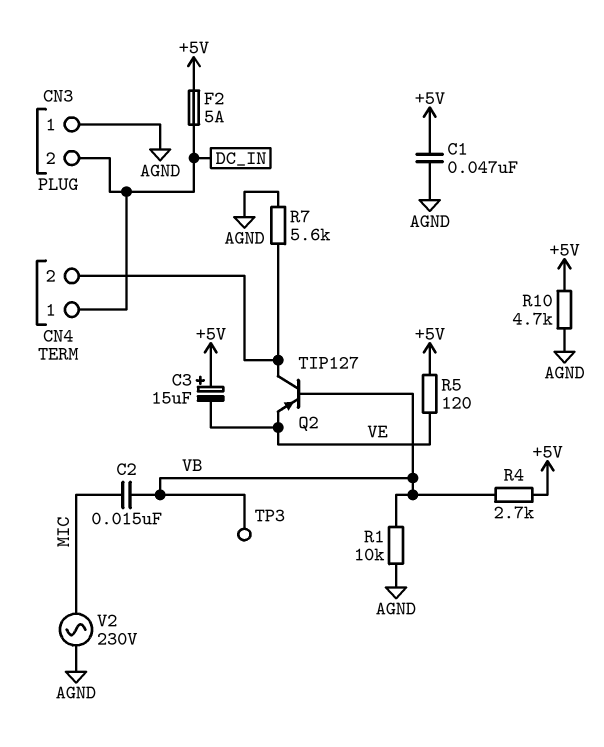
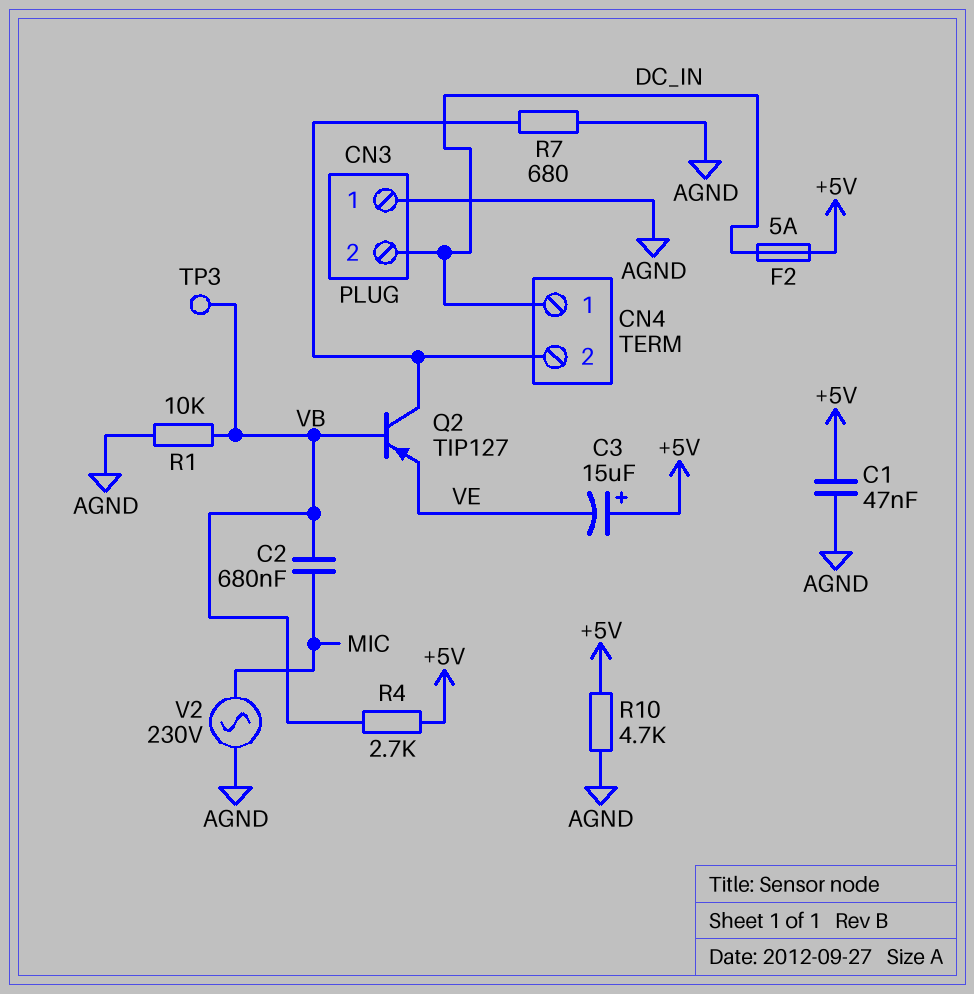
C2: 15nF (MIC, VB) -> 680nF (MIC, VB)
R5: 120 (+5V, VE) -> none
R7: 5.6k (AGND, CN4/2) -> 680 (AGND, CN4/2)

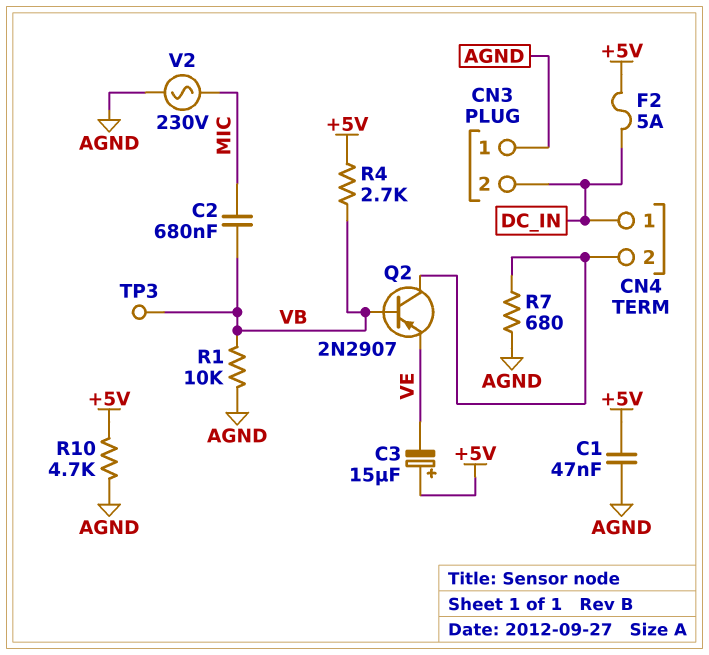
Q2: PNP TIP127 (B VB, C CN4/2, E VE) -> PNP 2N2907 (B VB, C CN4/2, E VE)

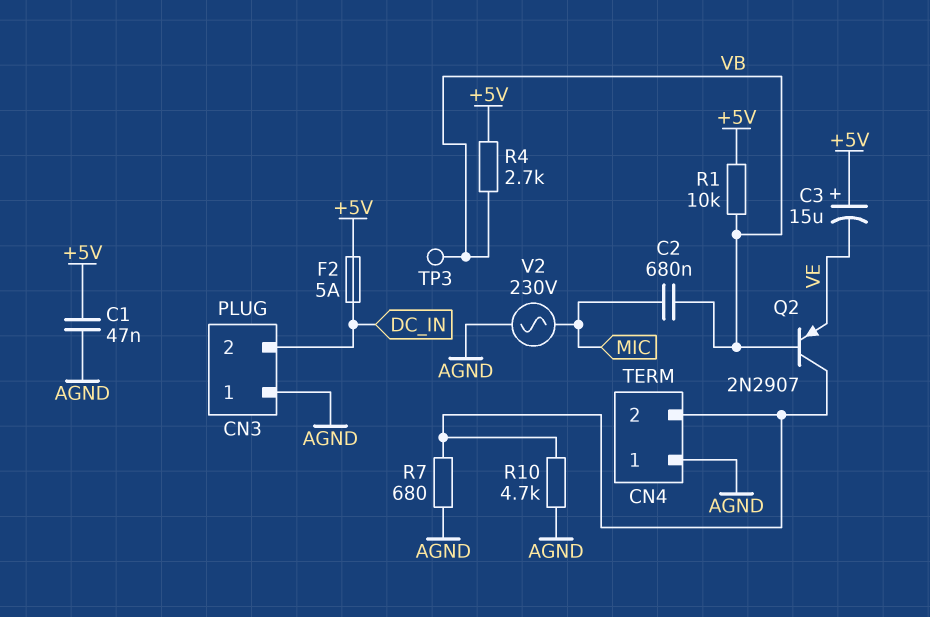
CN4 pin 1: DC_IN -> AGND
R1: 10k (AGND, VB) -> 10k (+5V, VB)
R10: 4.7k (+5V, AGND) -> 4.7k (AGND, CN4/2)

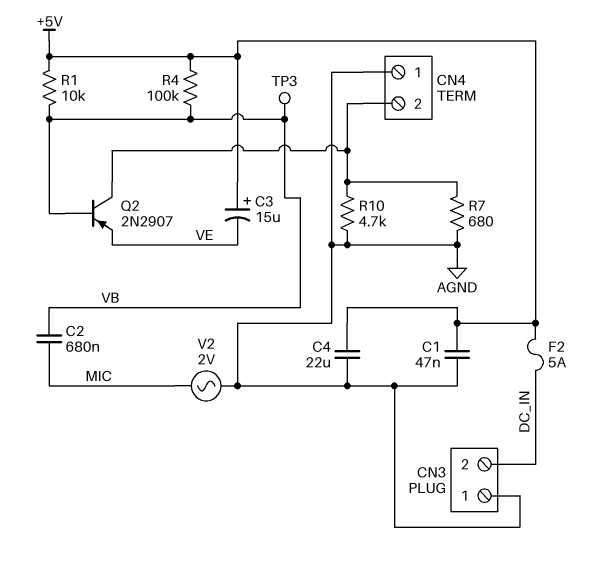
C4: none -> 22uF (+5V, AGND)
R4: 2.7k (+5V, VB) -> 100k (+5V, VB)
V2: AC 230V (AGND, MIC) -> AC 2V (AGND, MIC)

